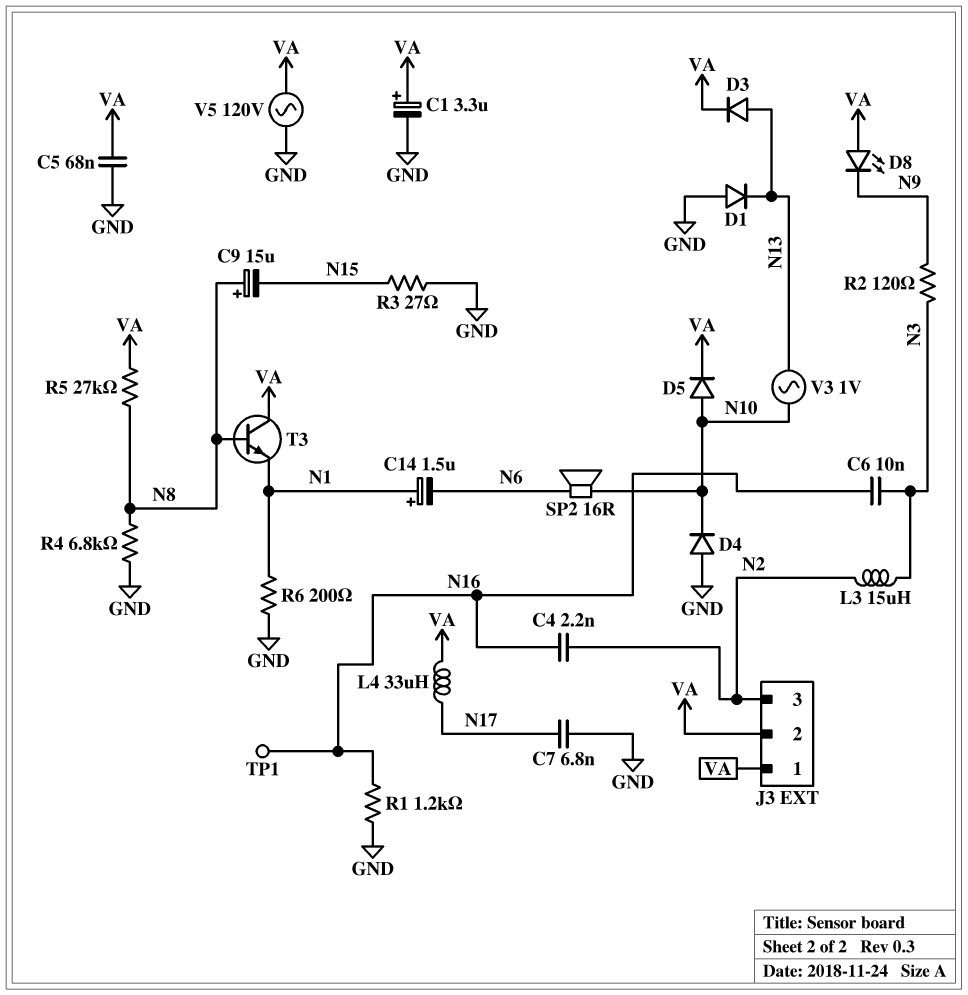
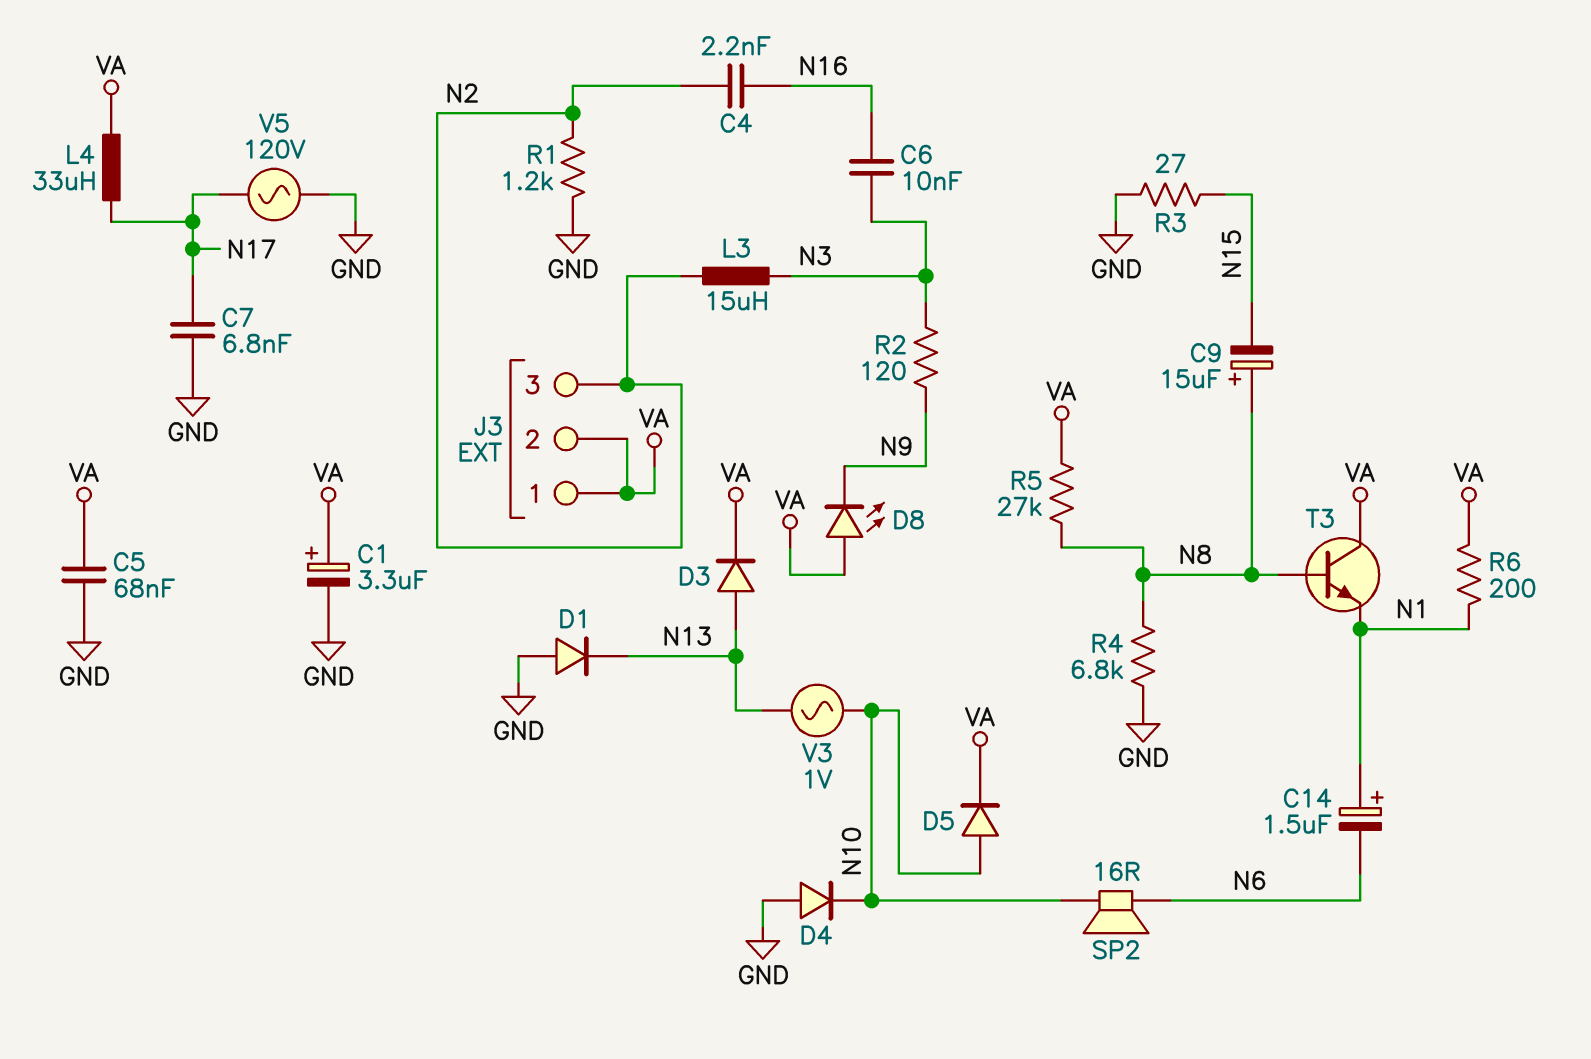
R1: 1.2k (GND, N16) -> 1.2k (GND, N2)
R6: 200 (GND, N1) -> 200 (N1, VA)
TP1: test point (N16) -> none
V5: AC 120V (GND, VA) -> AC 120V (GND, N17)

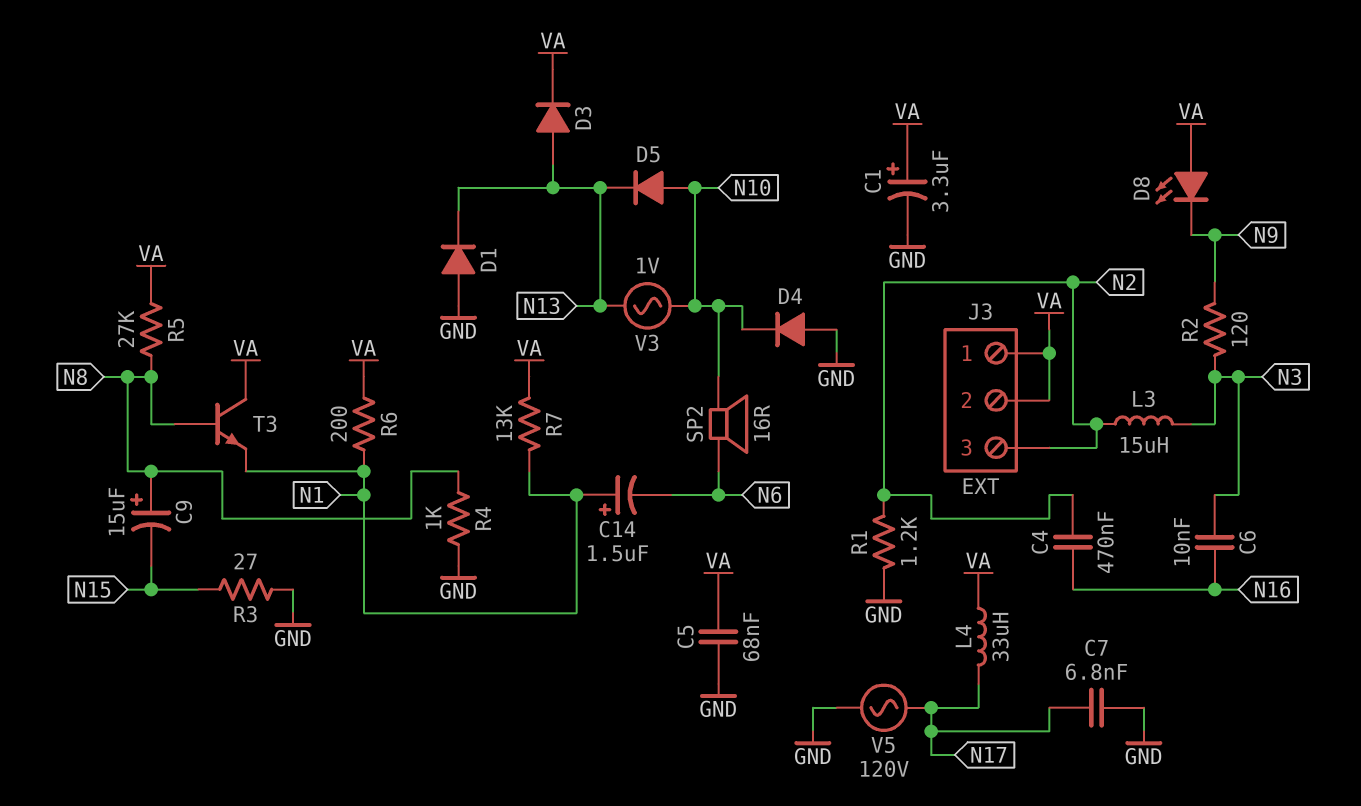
C4: 2.2nF (N2, N16) -> 470nF (N2, N16)
D5: diode (A N10, K VA) -> diode (A N10, K N13)
R4: 6.8k (GND, N8) -> 1k (GND, N8)
R7: none -> 13k (N1, VA)

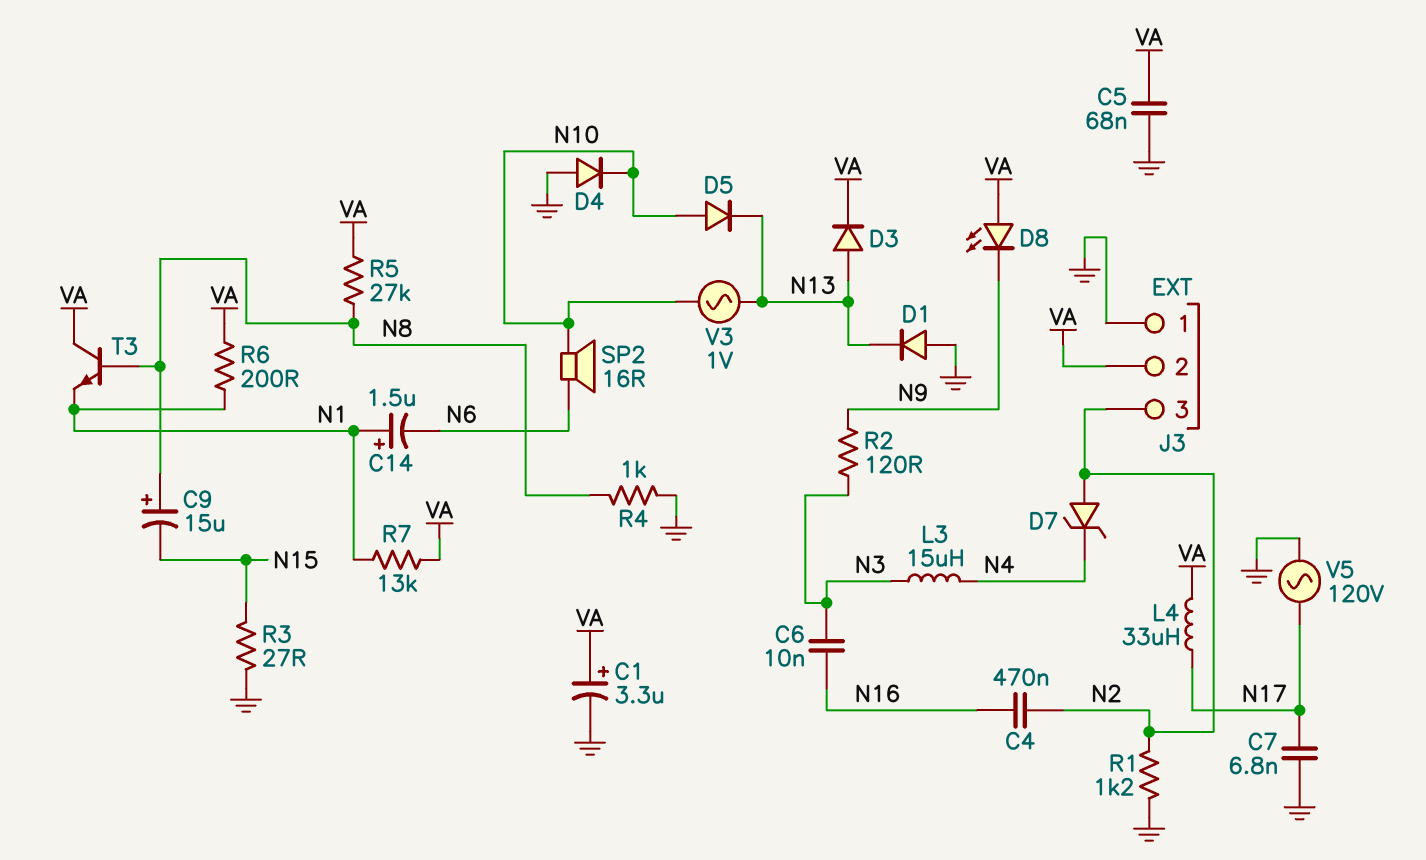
D7: none -> zener (A N2, K N4)
J3 pin 1: VA -> GND
L3: 15uH (N2, N3) -> 15uH (N3, N4)

